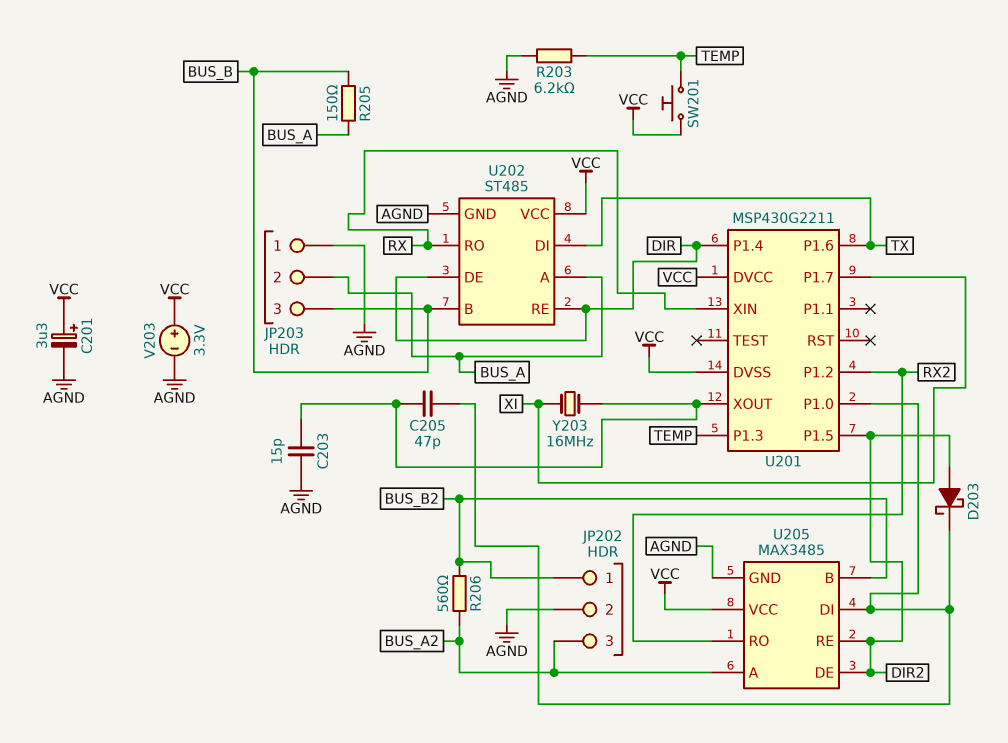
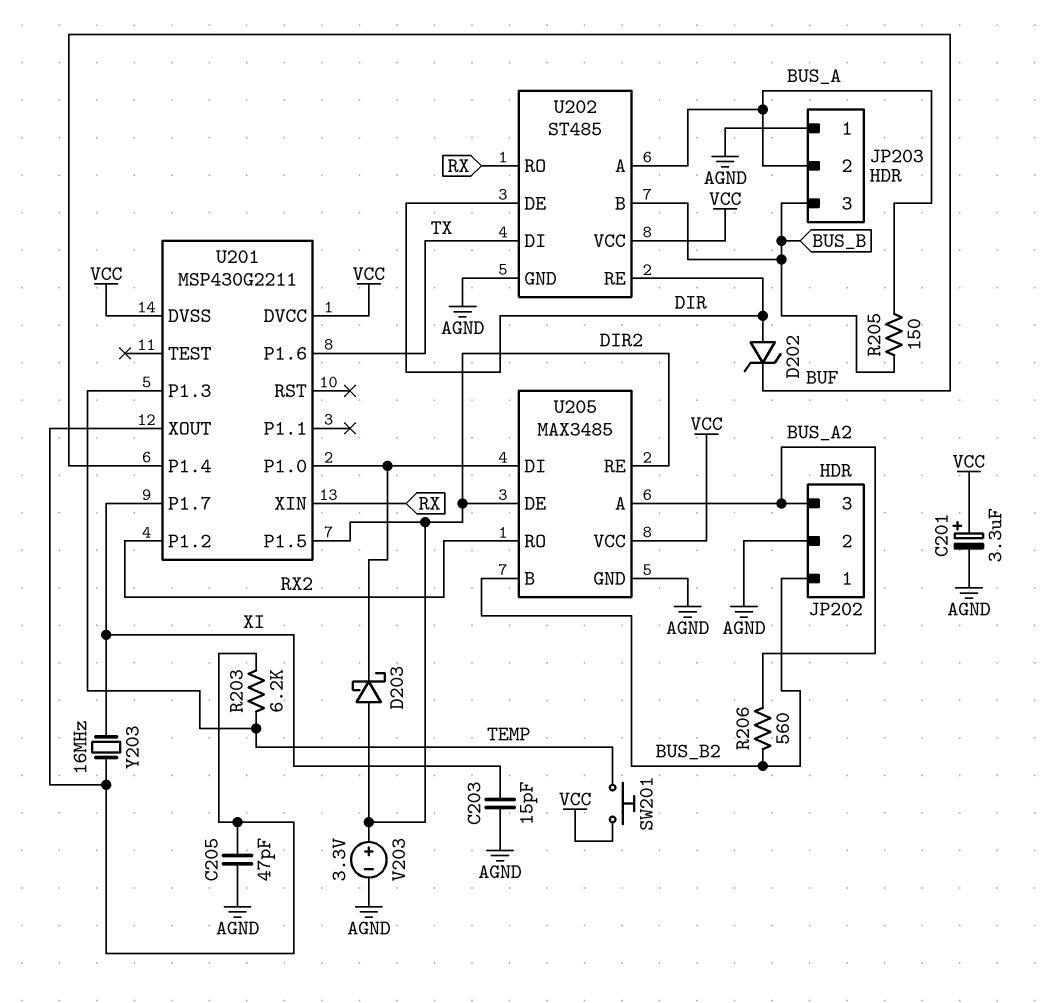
C203: 15pF (AGND, U201/XOUT) -> 15pF (AGND, XI)
C205: 47pF (U201/P1.0, U201/XOUT) -> 47pF (AGND, U201/XOUT)
D202: none -> zener (A DIR, K BUF)
R203: 6.2k (AGND, TEMP) -> 6.2k (TEMP, U201/XOUT)
U201 pin P1.4: DIR -> BUF
V203: 3.3V (plus VCC, minus AGND) -> 3.3V (plus DIR2, minus AGND)

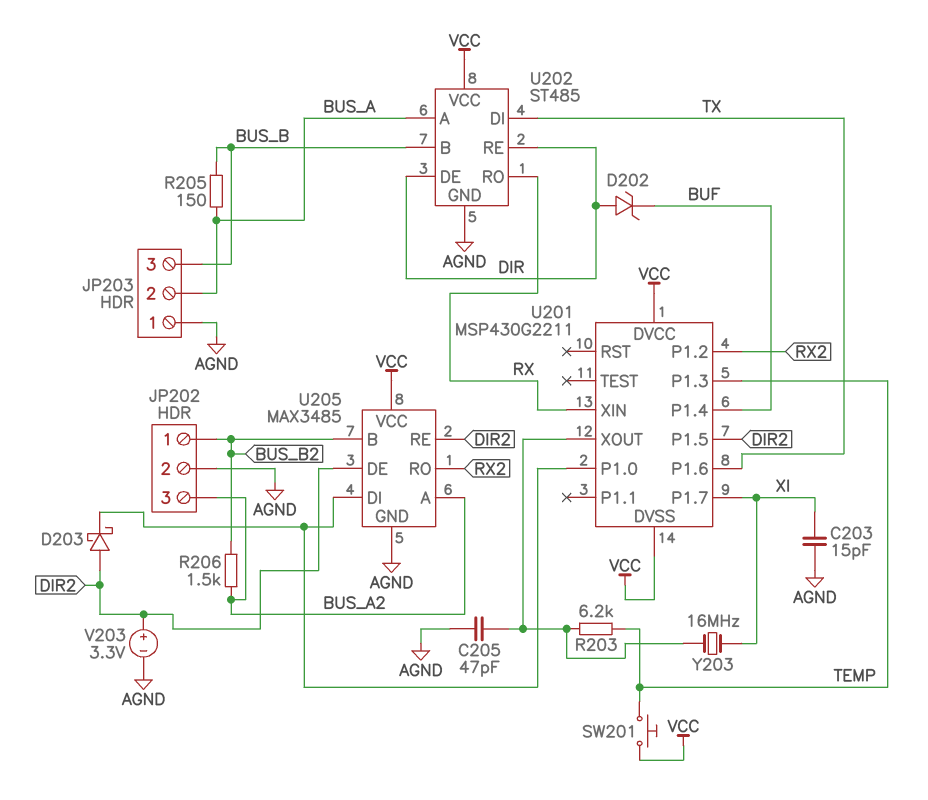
C201: 3.3uF (plus VCC, minus AGND) -> none
R206: 560 (BUS_A2, BUS_B2) -> 1.5k (BUS_A2, BUS_B2)

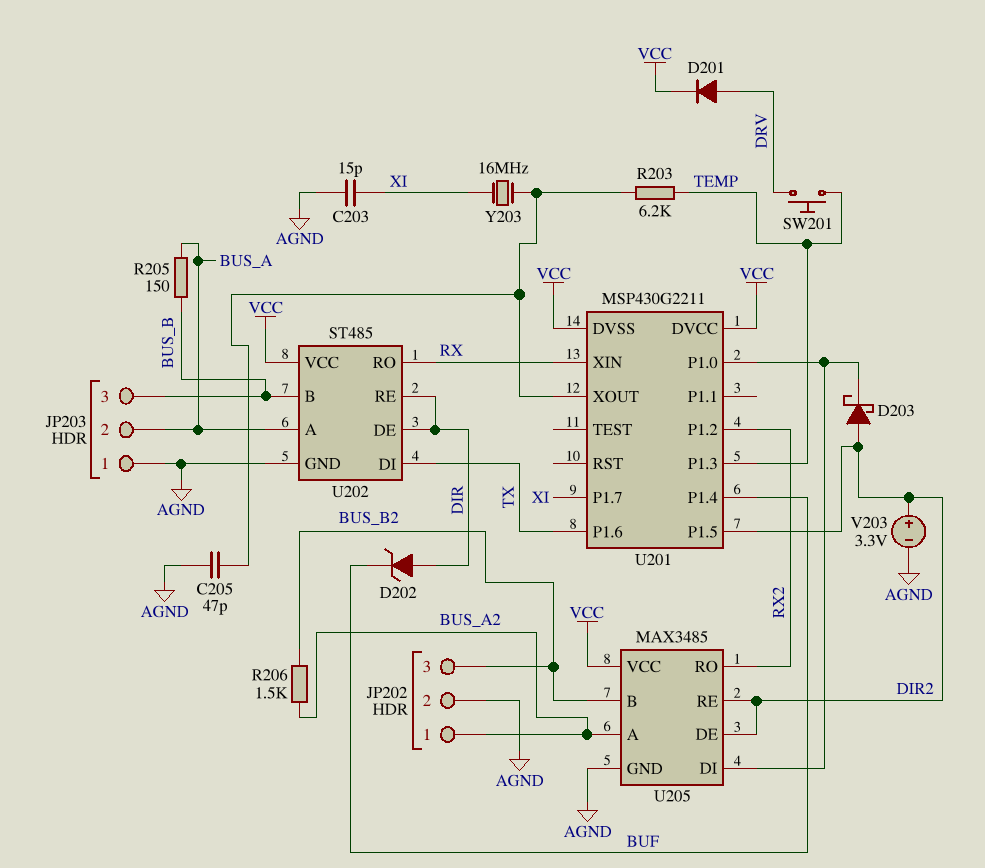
D201: none -> diode (A DRV, K VCC)
JP202 pin 1: BUS_B2 -> BUS_A2
JP202 pin 3: BUS_A2 -> BUS_B2
SW201: button (TEMP, VCC) -> button (DRV, TEMP)

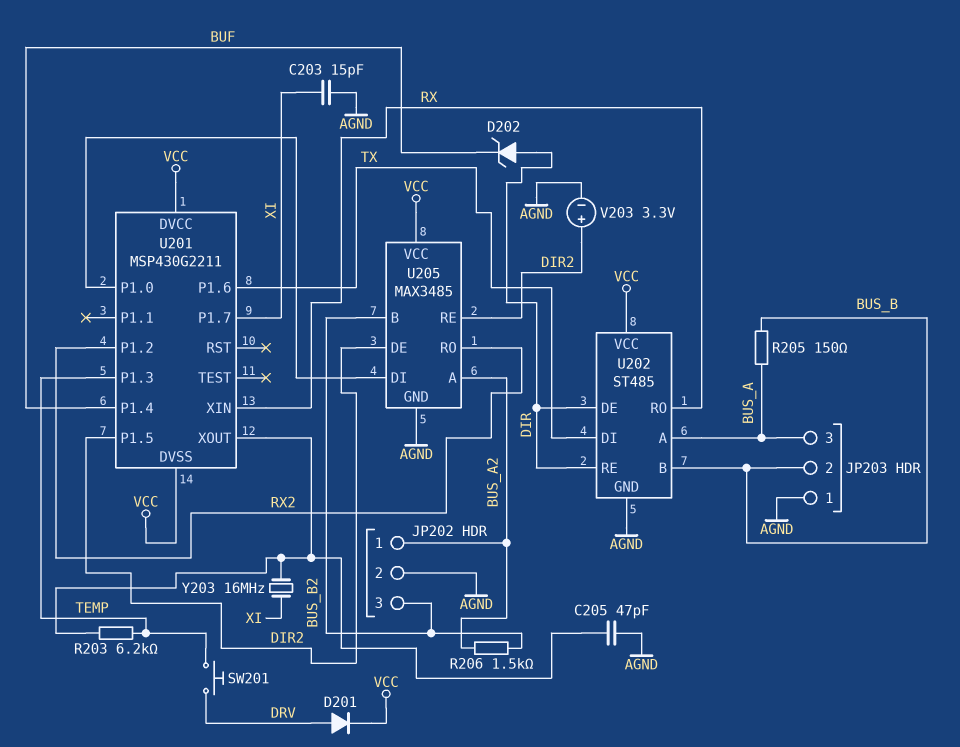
D203: schottky (A DIR2, K U201/P1.0) -> none
JP203 pin 2: BUS_A -> BUS_B
JP203 pin 3: BUS_B -> BUS_A

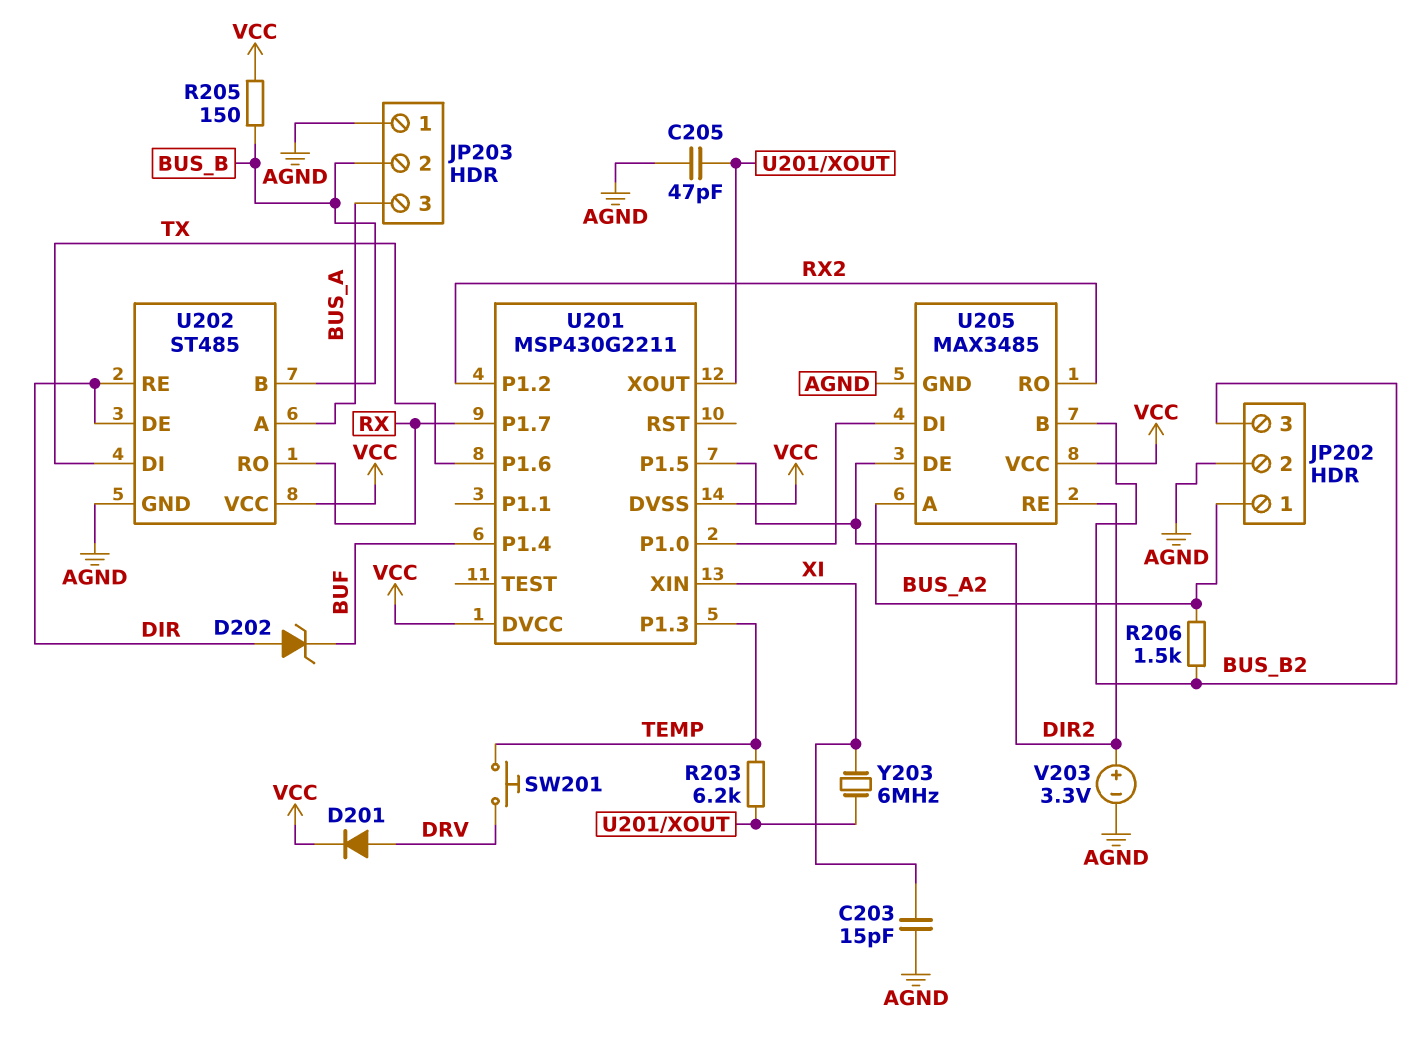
R205: 150 (BUS_A, BUS_B) -> 150 (BUS_B, VCC)
U201 pin P1.7: XI -> RX
U201 pin XIN: RX -> XI
Y203: 16MHz (U201/XOUT, XI) -> 6MHz (U201/XOUT, XI)

